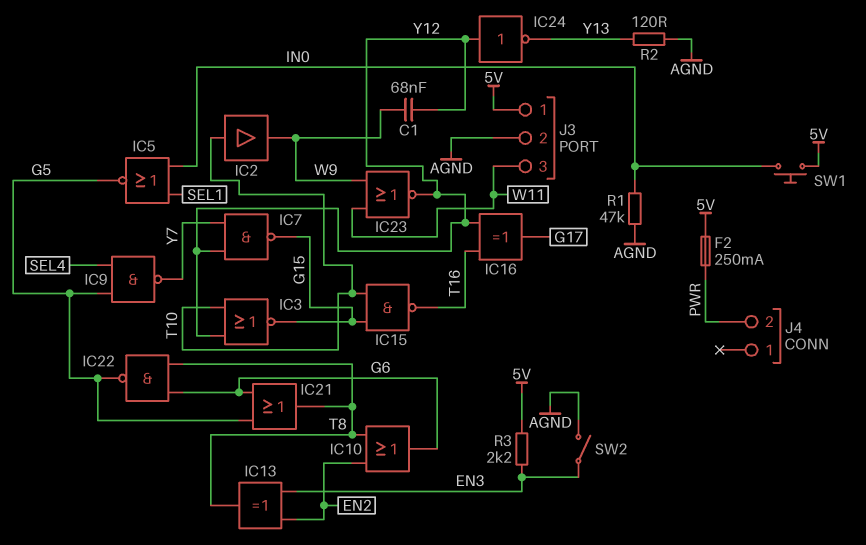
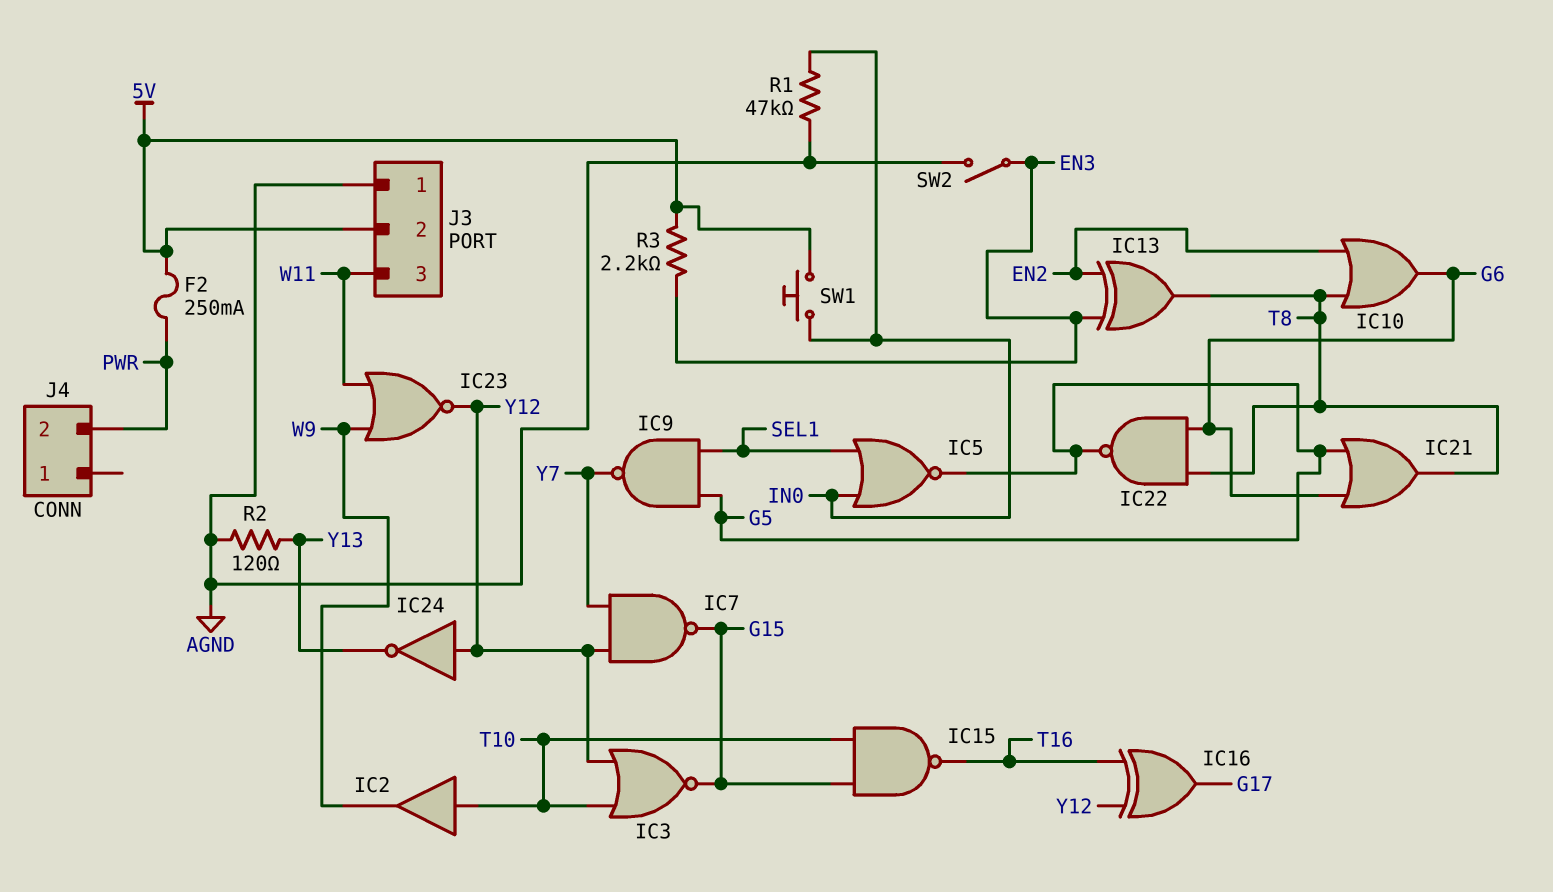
C1: 68nF (W9, Y12) -> none
IC9: NAND (in G5, in SEL4, out Y7) -> NAND (in G5, in SEL1, out Y7)
J3 pin 1: 5V -> AGND
J3 pin 2: AGND -> 5V

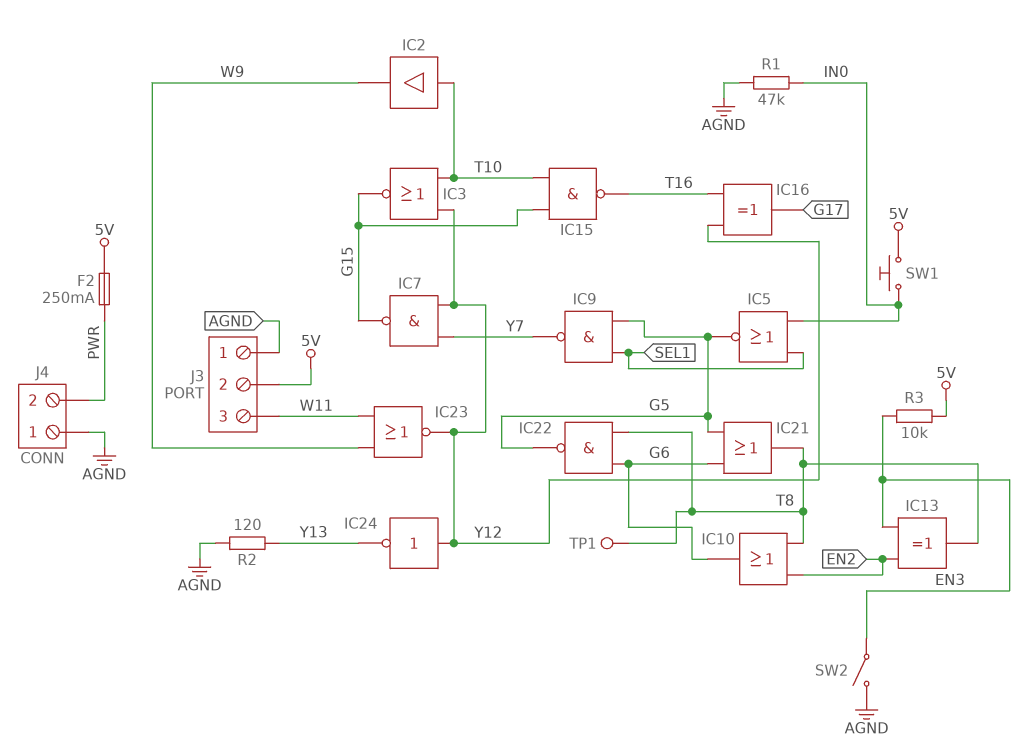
J4 pin 1: none -> AGND
R3: 2.2k (5V, EN3) -> 10k (5V, EN3)
TP1: none -> test point (T8)

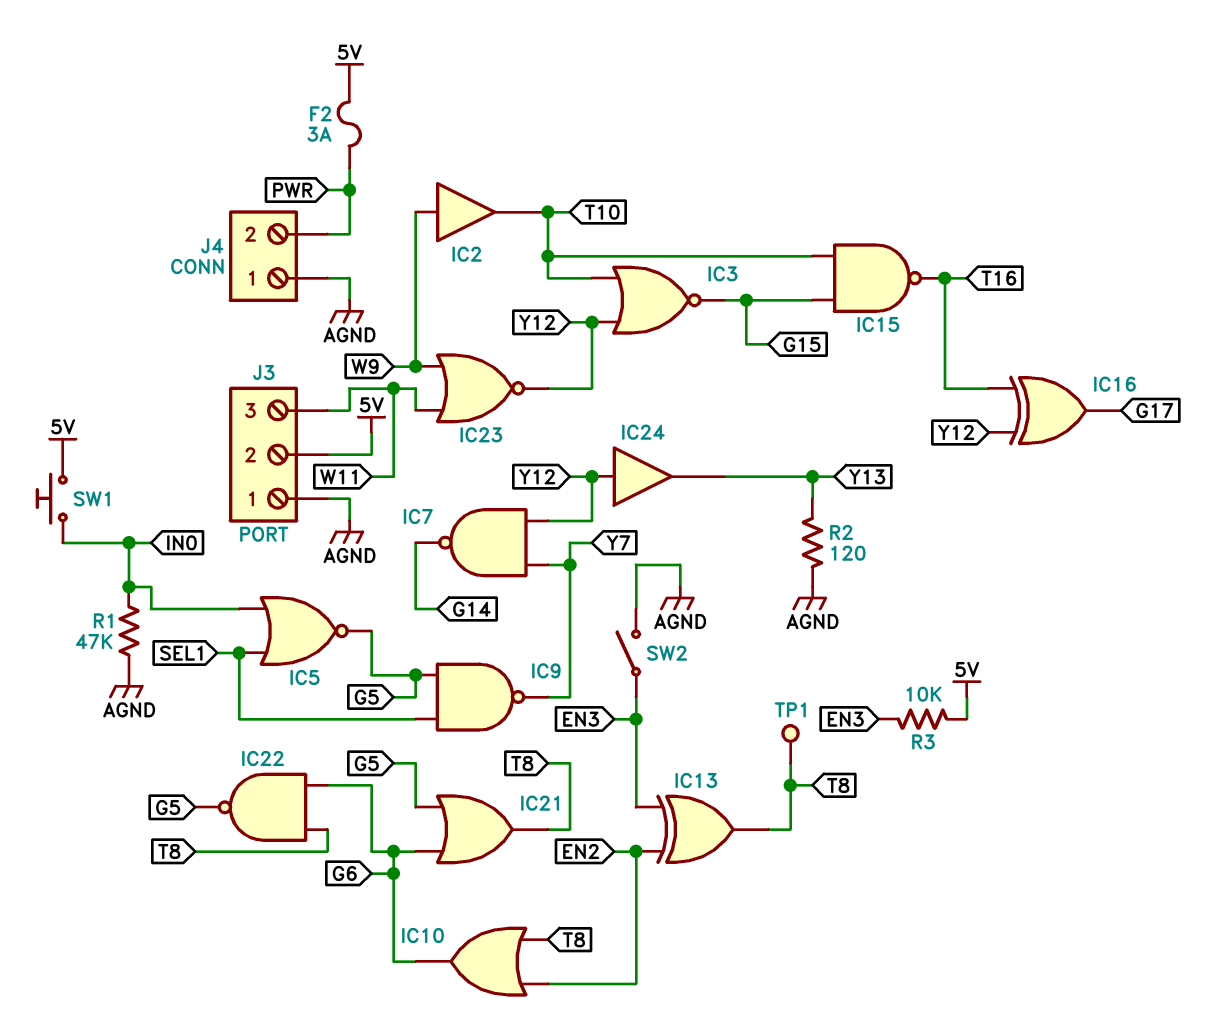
F2: 250mA (5V, PWR) -> 3A (5V, PWR)
IC2: buffer (in T10, out W9) -> buffer (in W9, out T10)
IC7: NAND (in Y7, in Y12, out G15) -> NAND (in Y7, in Y12, out G14)
IC24: NOT (in Y12, out Y13) -> buffer (in Y12, out Y13)

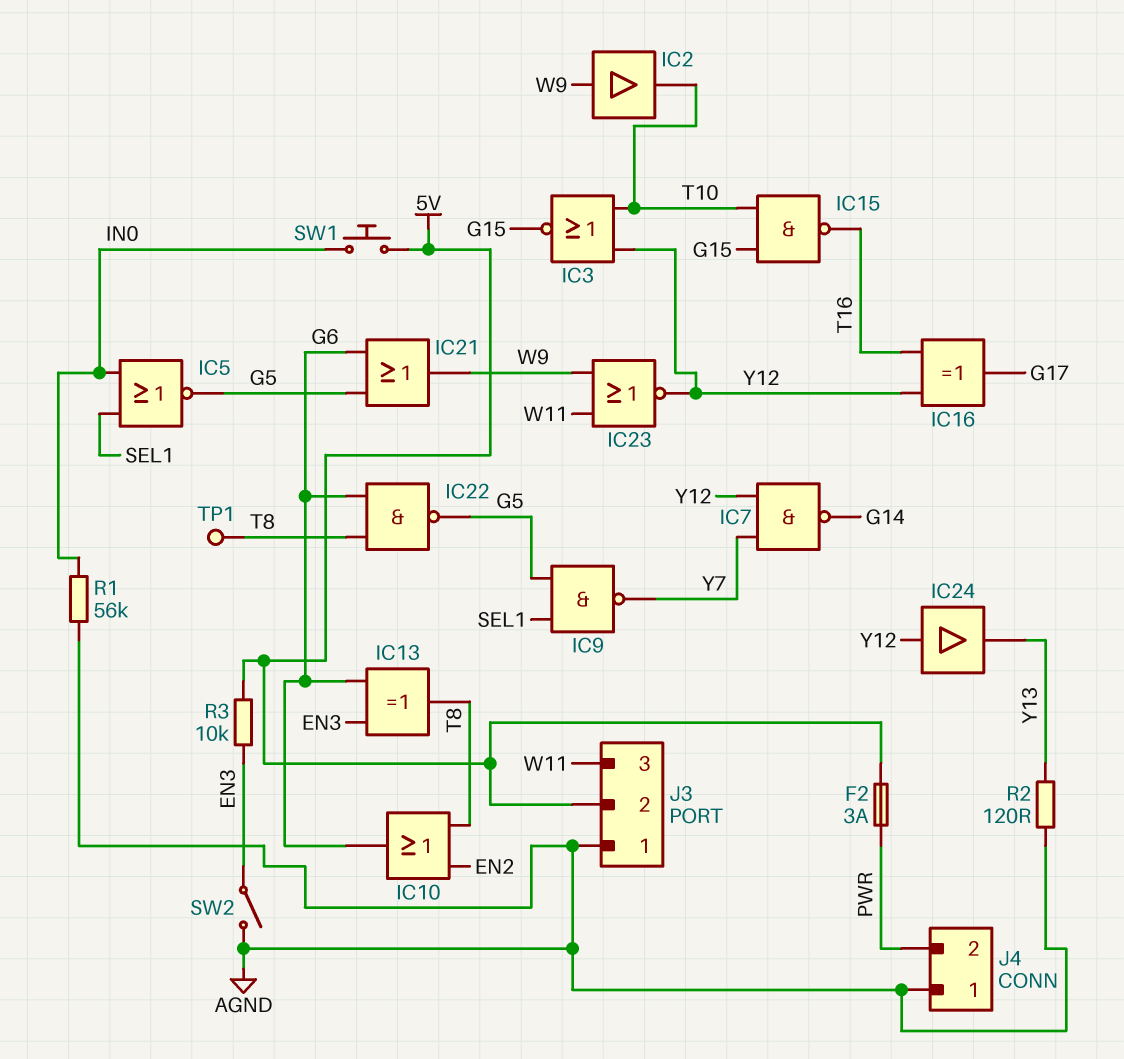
IC13: XOR (in EN2, in EN3, out T8) -> XOR (in EN3, in G6, out T8)
IC21: OR (in G5, in G6, out T8) -> OR (in G5, in G6, out W9)
R1: 47k (AGND, IN0) -> 56k (AGND, IN0)

